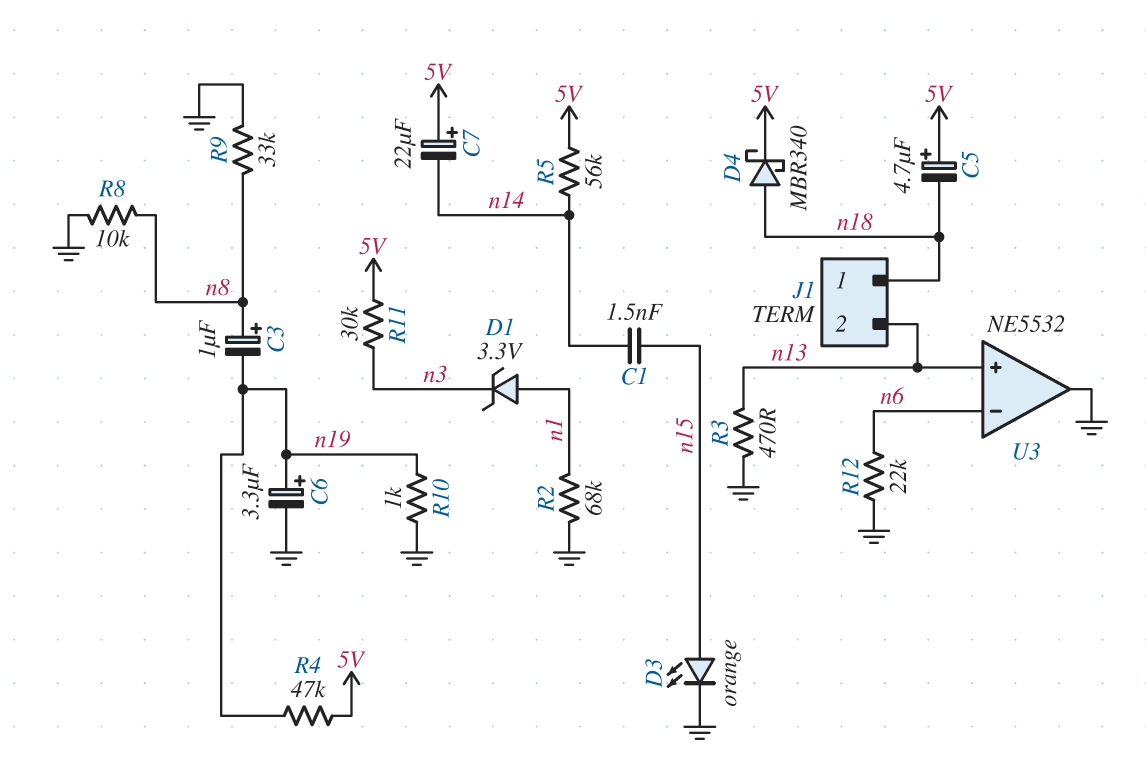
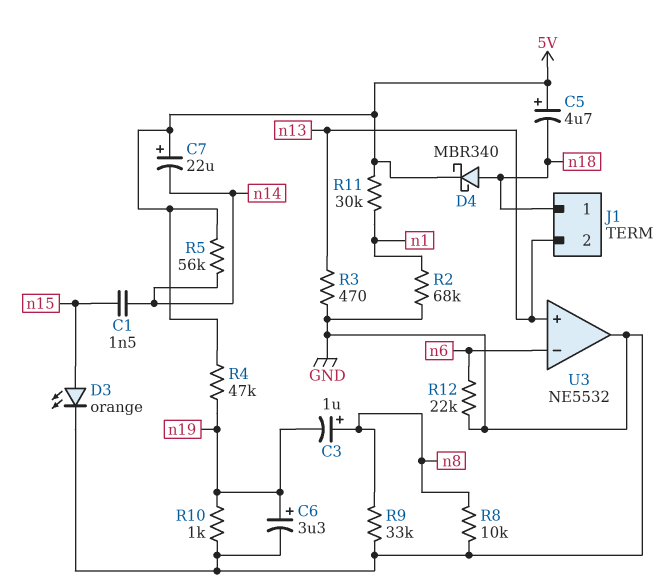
D1: zener 3.3V (A n1, K n3) -> none
R11: 30k (5V, n3) -> 30k (5V, n1)

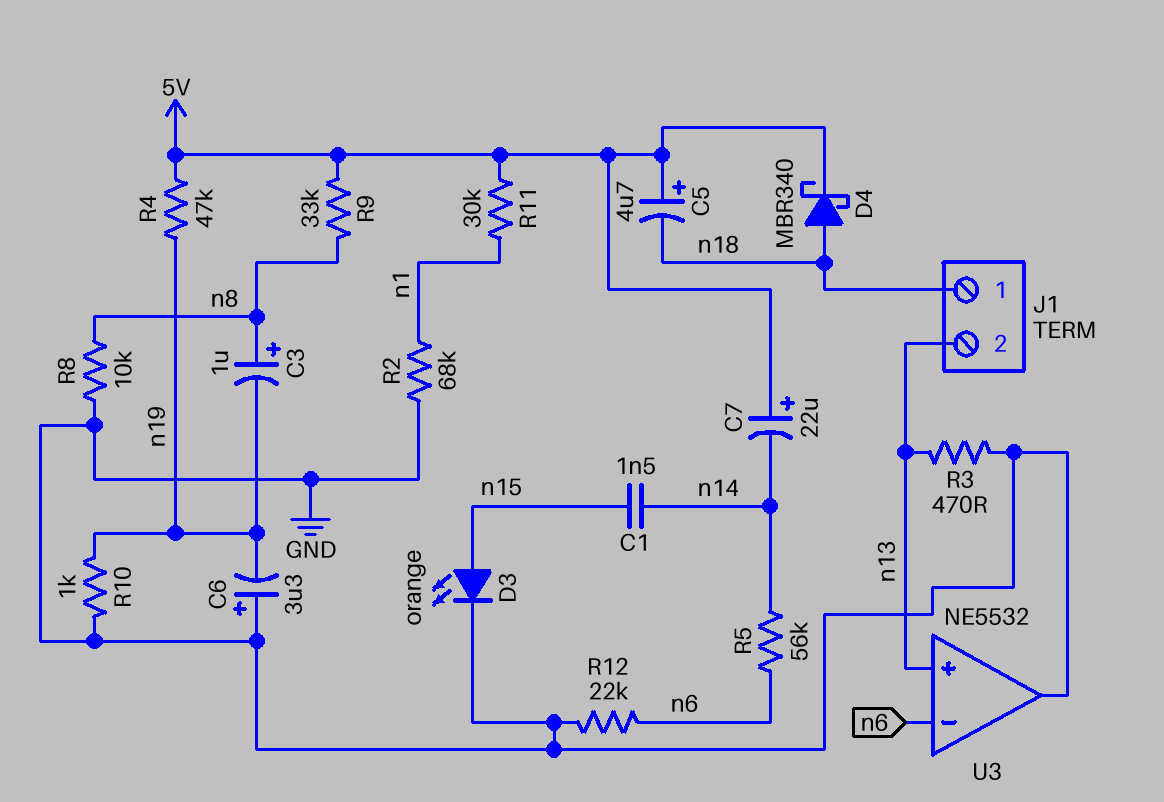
C6: 3.3uF (plus n19, minus GND) -> 3.3uF (plus GND, minus n19)
R5: 56k (5V, n14) -> 56k (n6, n14)
R9: 33k (GND, n8) -> 33k (5V, n8)

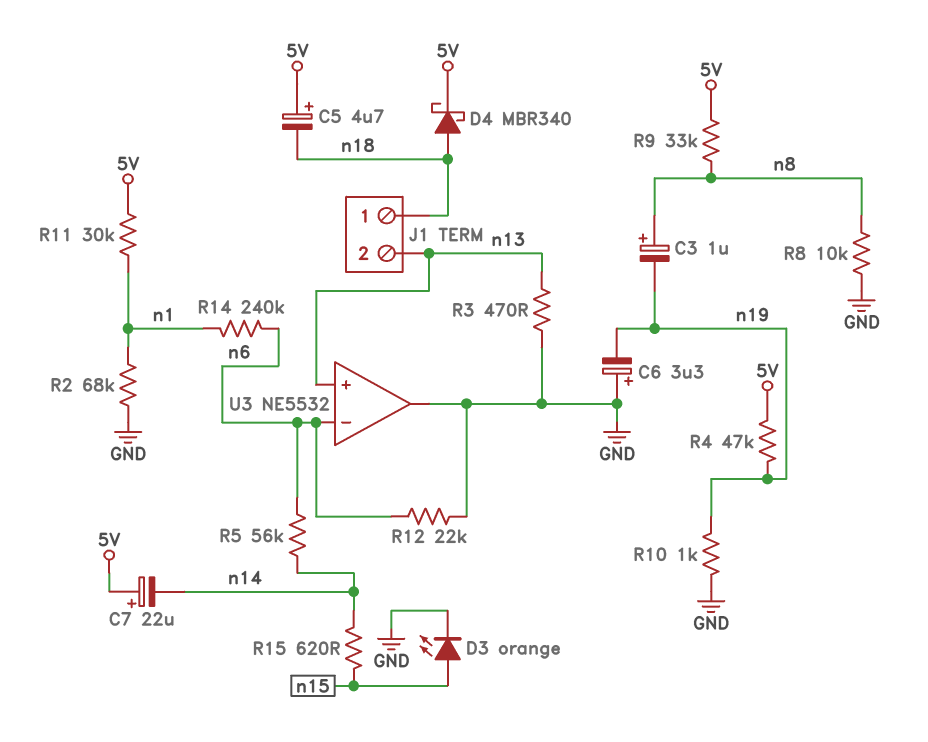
C1: 1.5nF (n14, n15) -> none
R14: none -> 240k (n1, n6)
R15: none -> 620 (n14, n15)

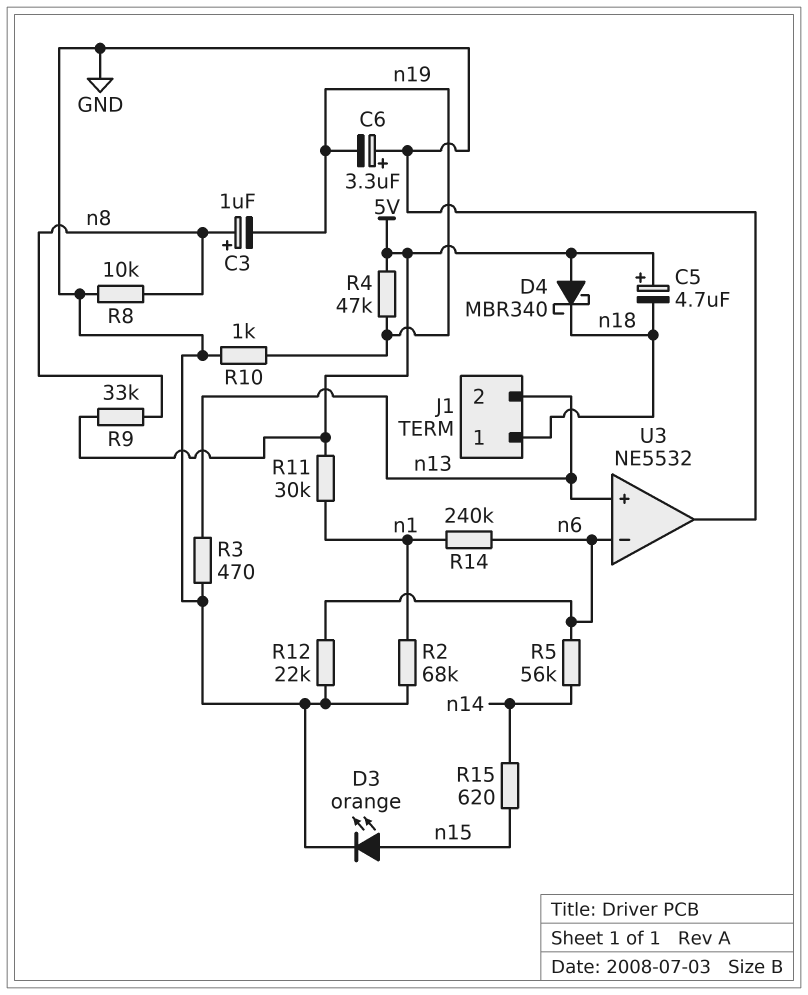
C7: 22uF (plus 5V, minus n14) -> none
D4: schottky MBR340 (A n18, K 5V) -> schottky MBR340 (A 5V, K n18)

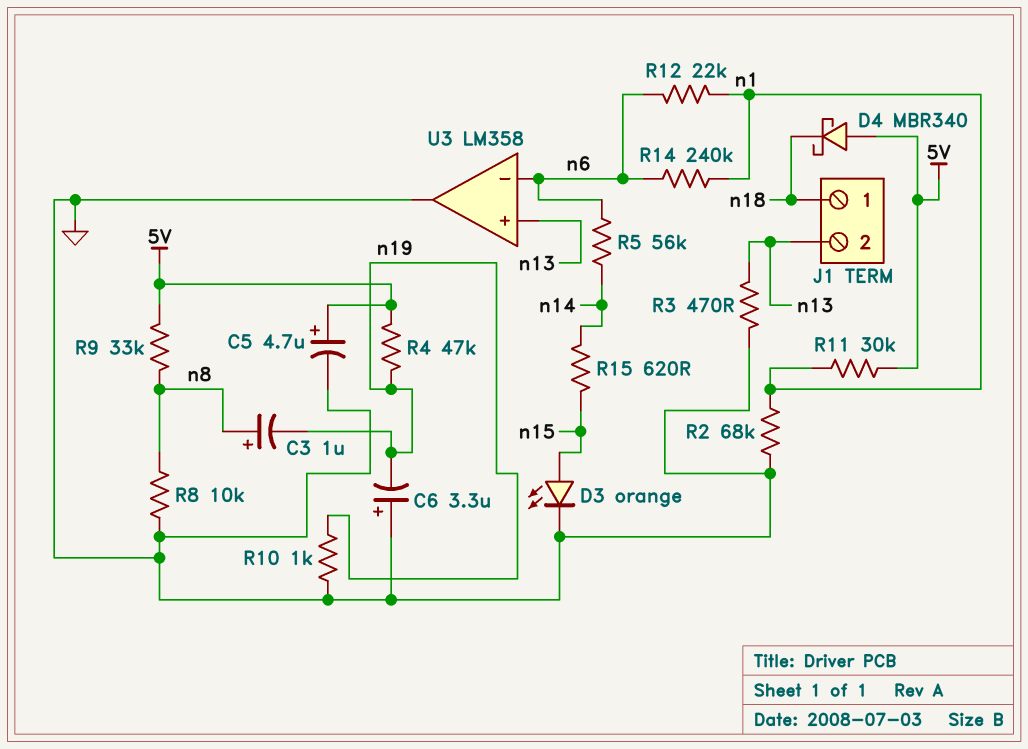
C5: 4.7uF (plus 5V, minus n18) -> 4.7uF (plus 5V, minus GND)
R12: 22k (GND, n6) -> 22k (n1, n6)
U3: NE5532 -> LM358

